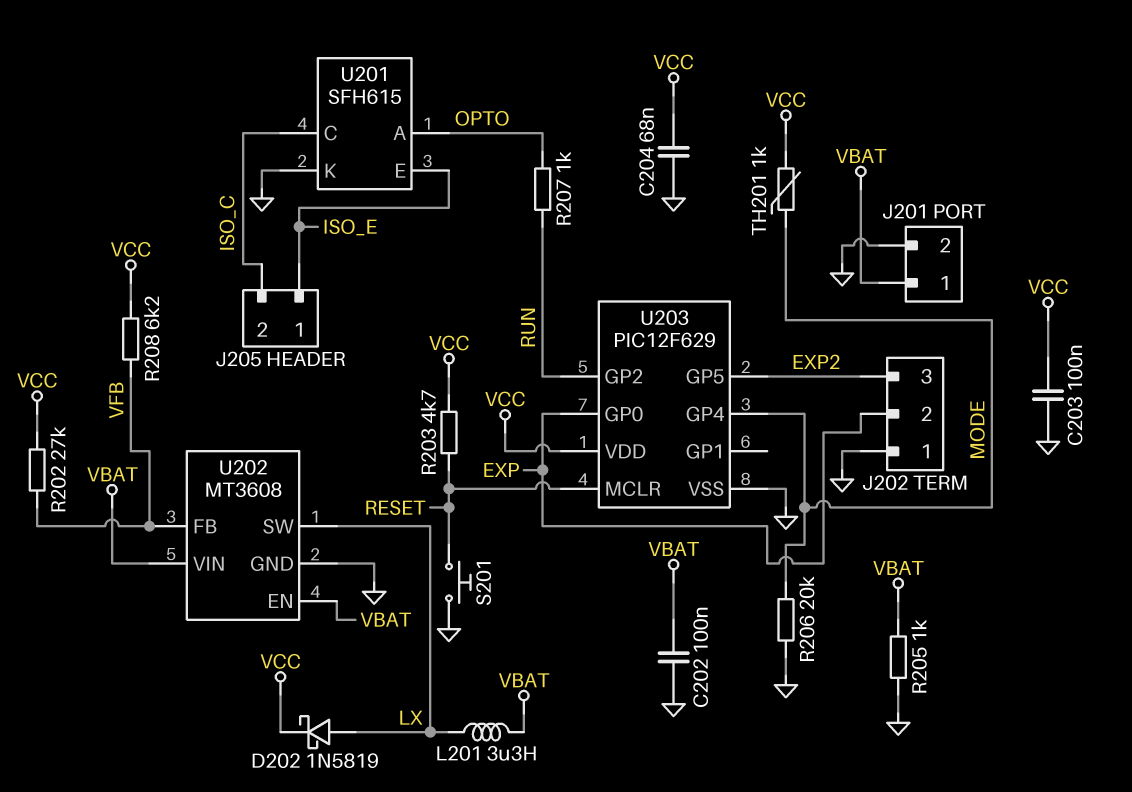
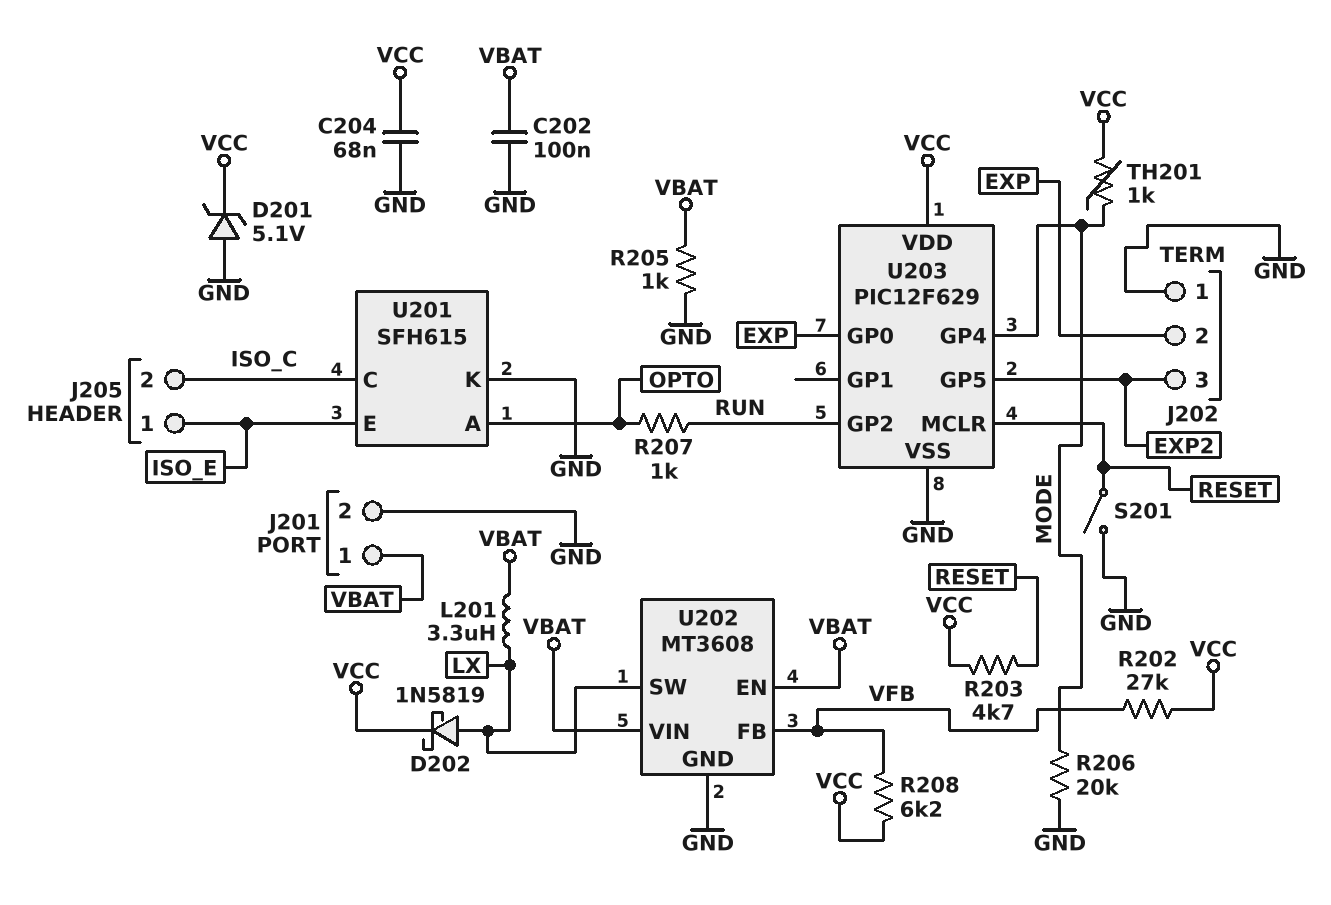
C203: 100nF (GND, VCC) -> none
D201: none -> zener 5.1V (A GND, K VCC)
S201: button (GND, RESET) -> switch (GND, RESET)

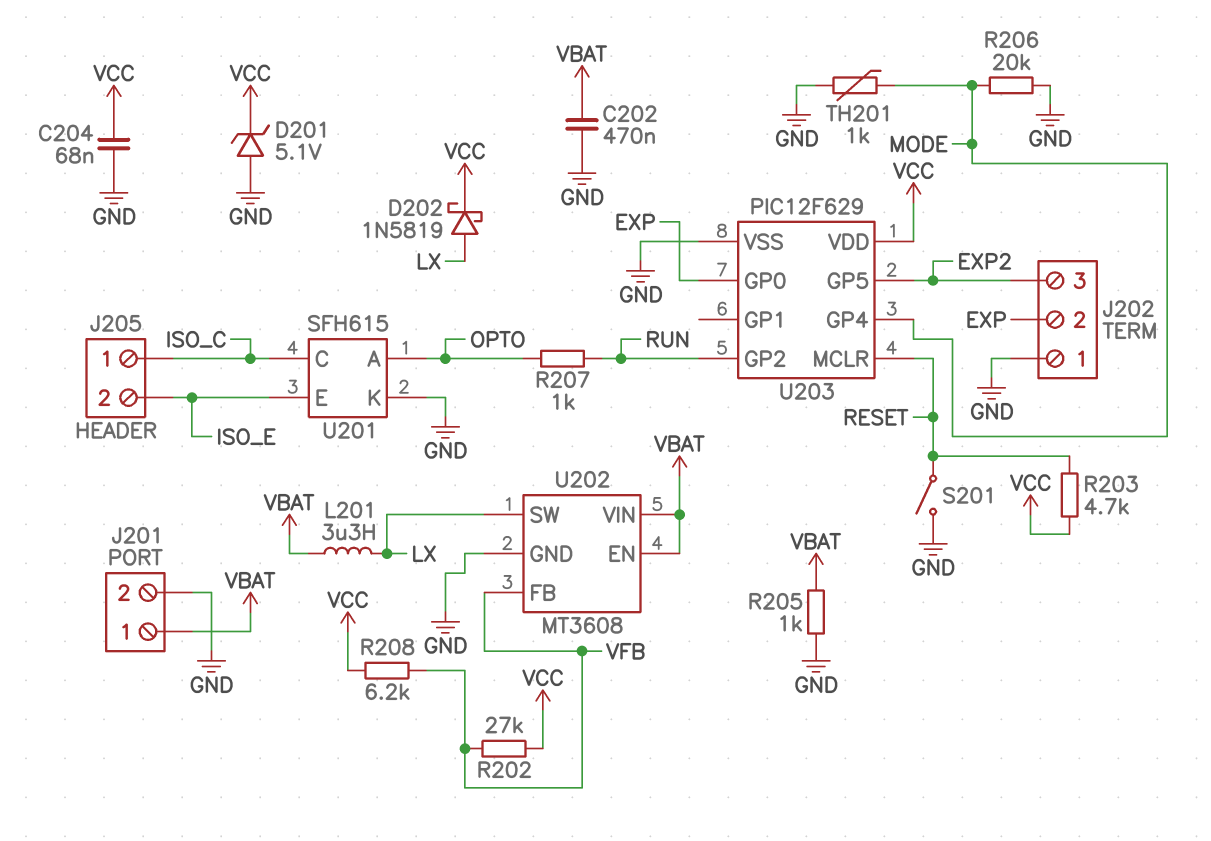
C202: 100nF (GND, VBAT) -> 470nF (GND, VBAT)
J205 pin 1: ISO_E -> ISO_C
J205 pin 2: ISO_C -> ISO_E
TH201: 1k (MODE, VCC) -> 1k (GND, MODE)

